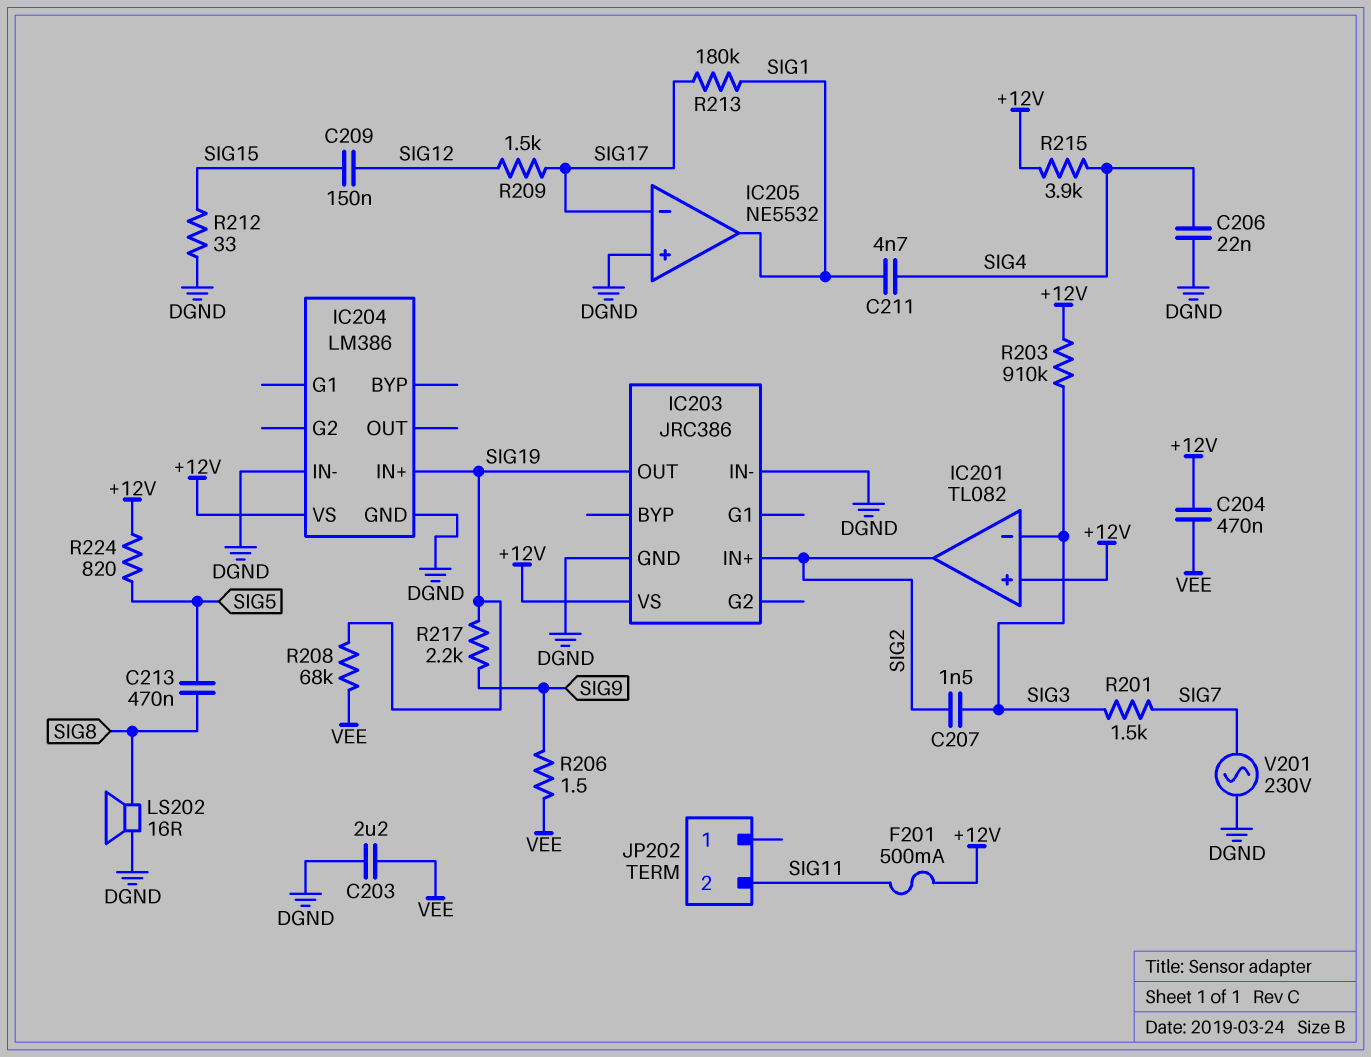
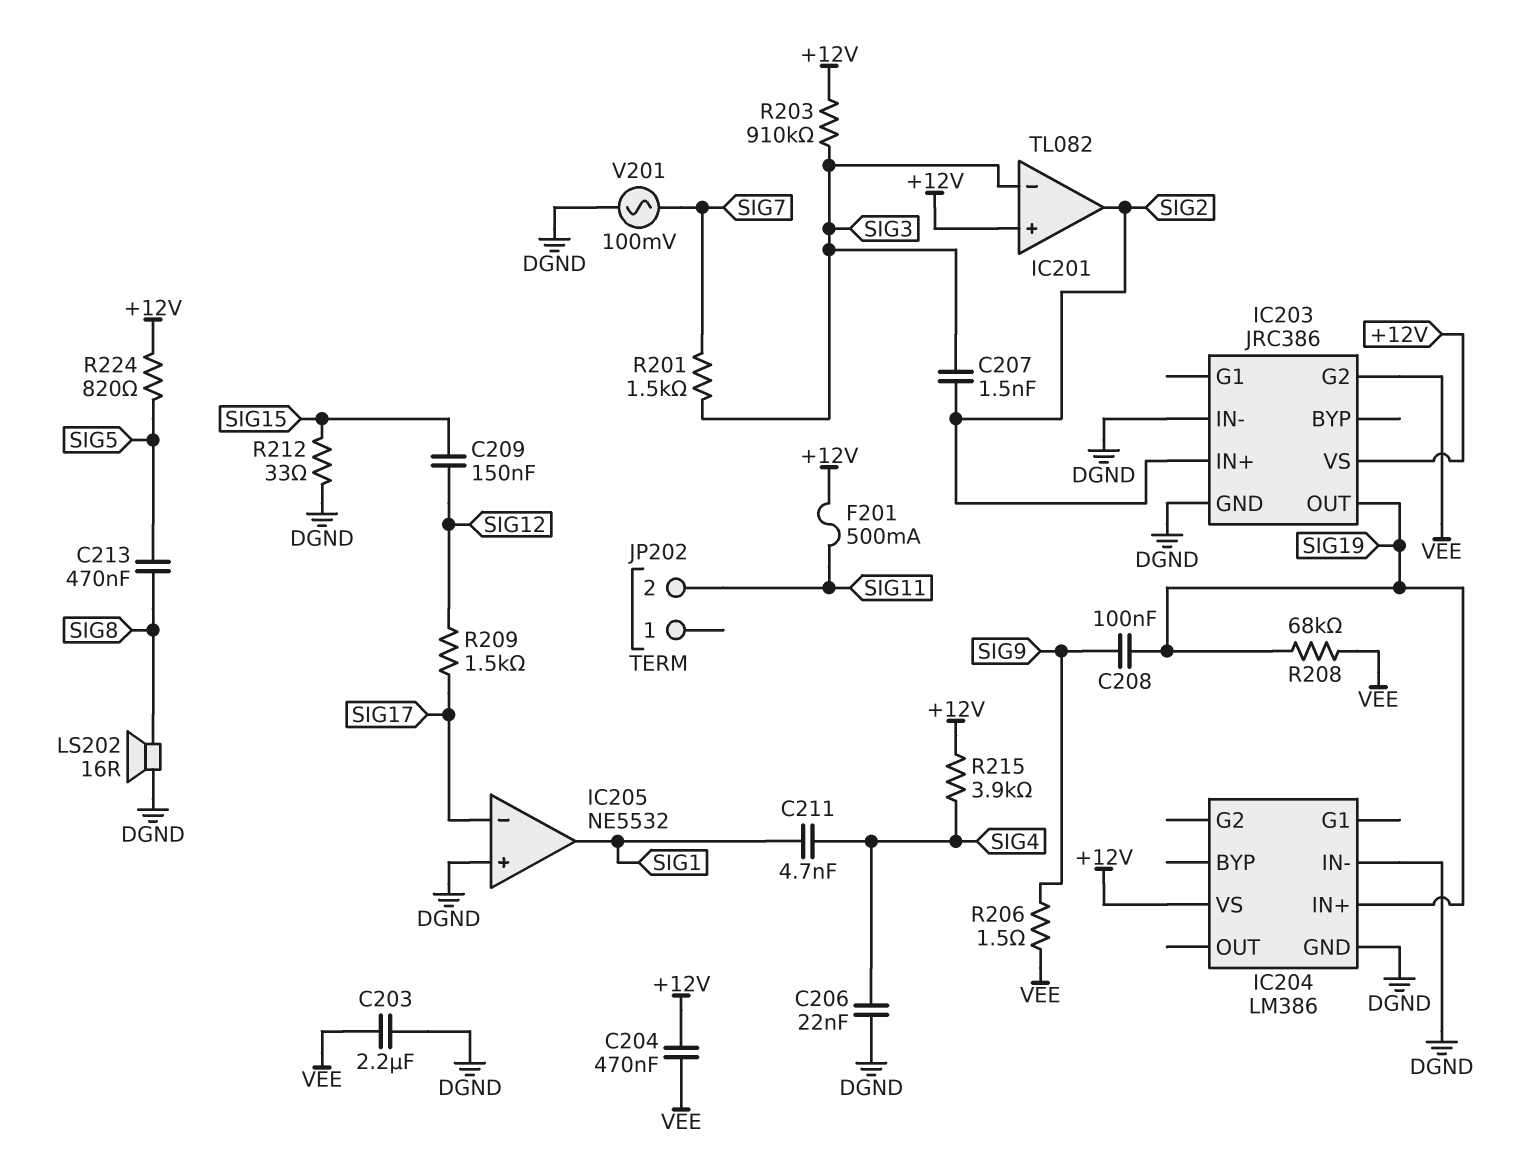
C208: none -> 100nF (SIG9, SIG19)
IC203 pin G2: none -> VEE
R213: 180k (SIG1, SIG17) -> none
R217: 2.2k (SIG9, SIG19) -> none
V201: AC 230V (DGND, SIG7) -> AC 100mV (DGND, SIG7)

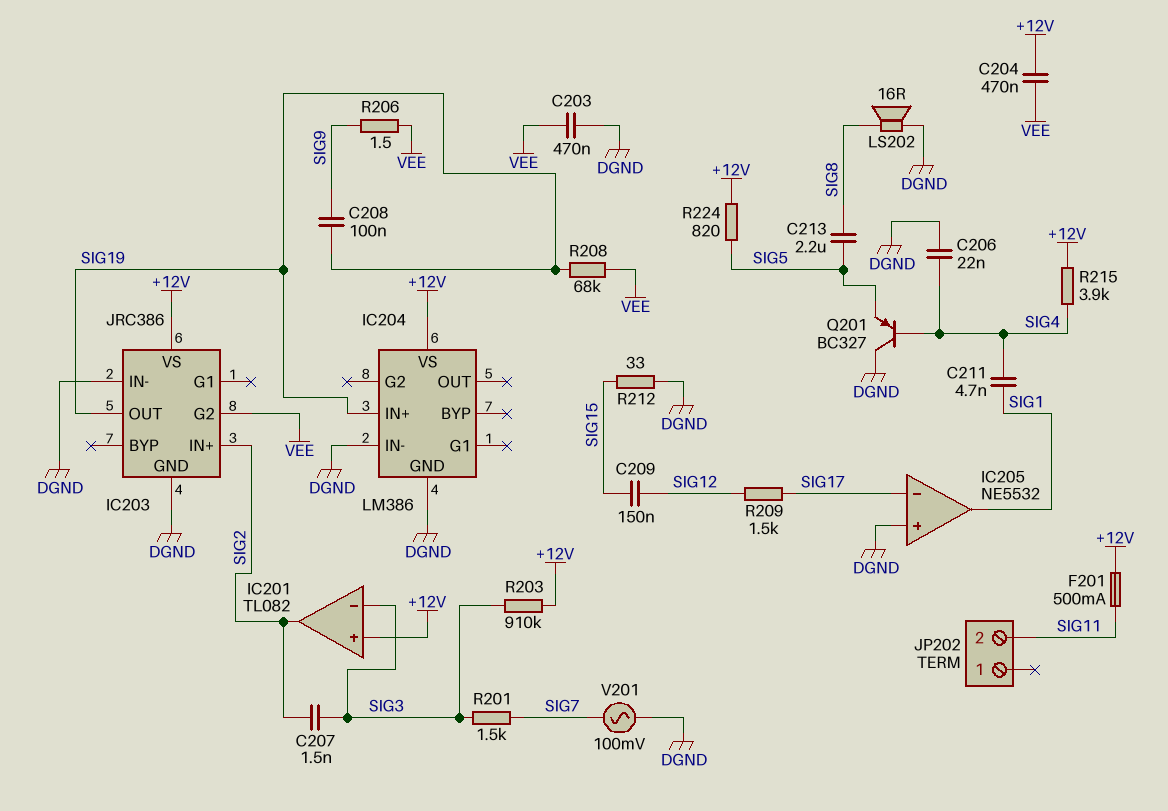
C203: 2.2uF (DGND, VEE) -> 470nF (DGND, VEE)
C213: 470nF (SIG5, SIG8) -> 2.2uF (SIG5, SIG8)
Q201: none -> PNP BC327 (B SIG4, C DGND, E SIG5)

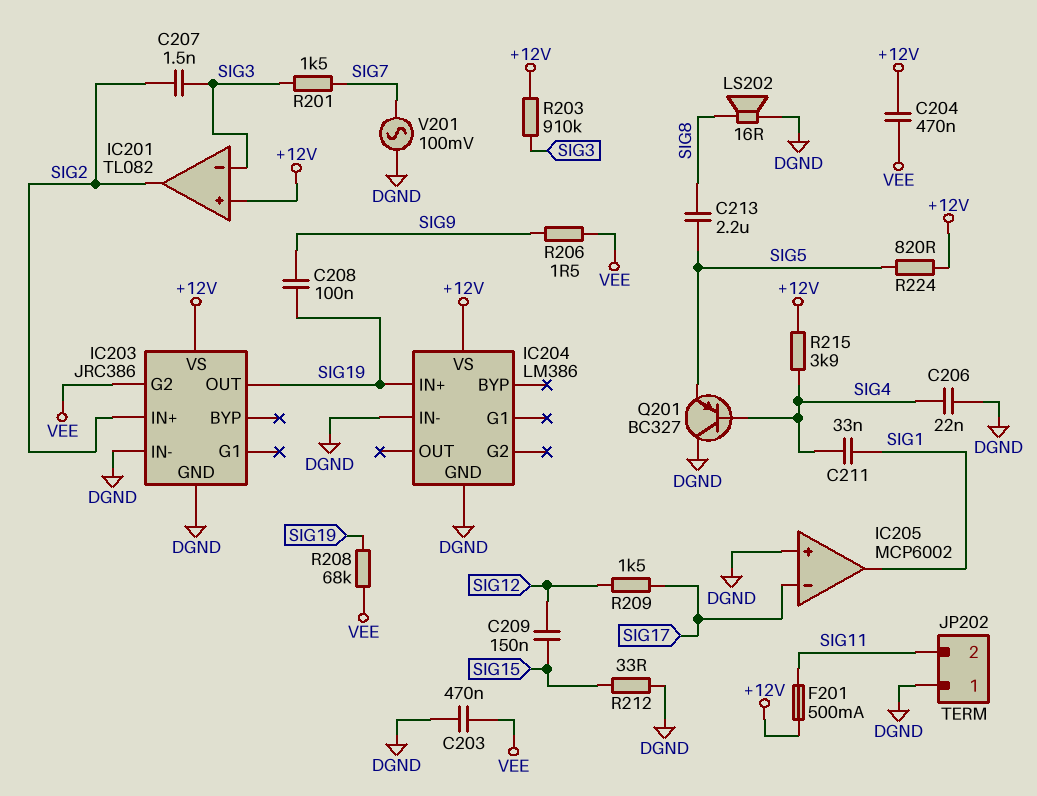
C211: 4.7nF (SIG1, SIG4) -> 33nF (SIG1, SIG4)
IC205: NE5532 -> MCP6002
JP202 pin 1: none -> DGND

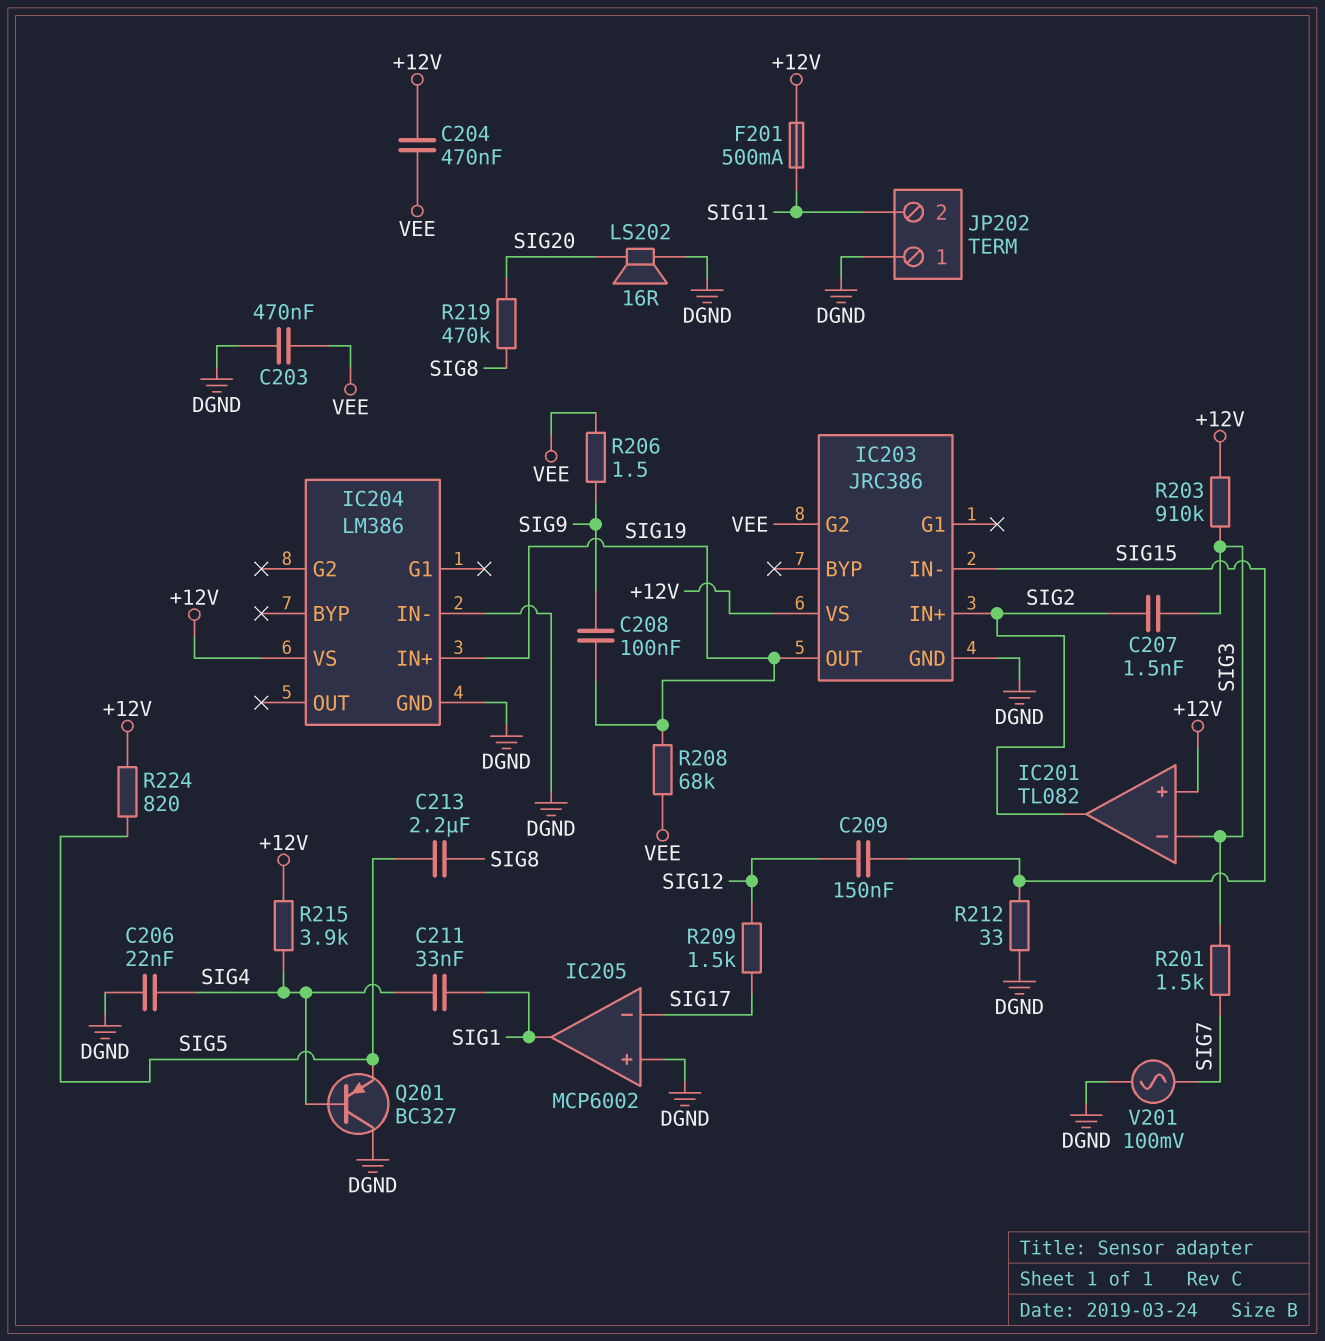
IC203 pin IN-: DGND -> SIG15
LS202: speaker 16R (DGND, SIG8) -> speaker 16R (DGND, SIG20)
R219: none -> 470k (SIG8, SIG20)

